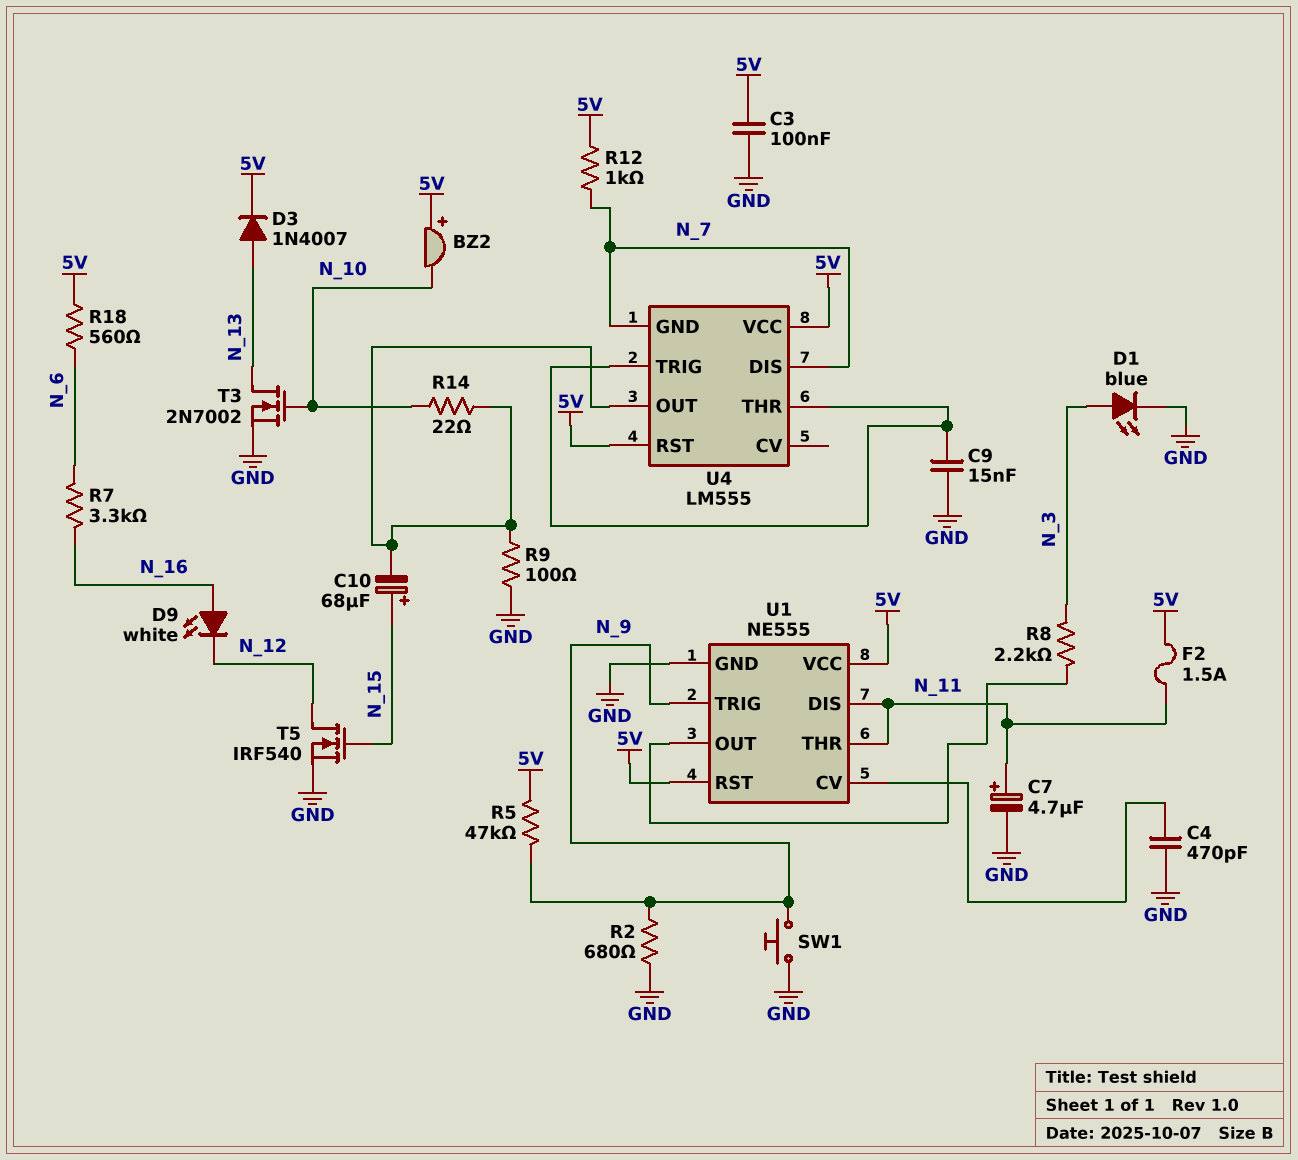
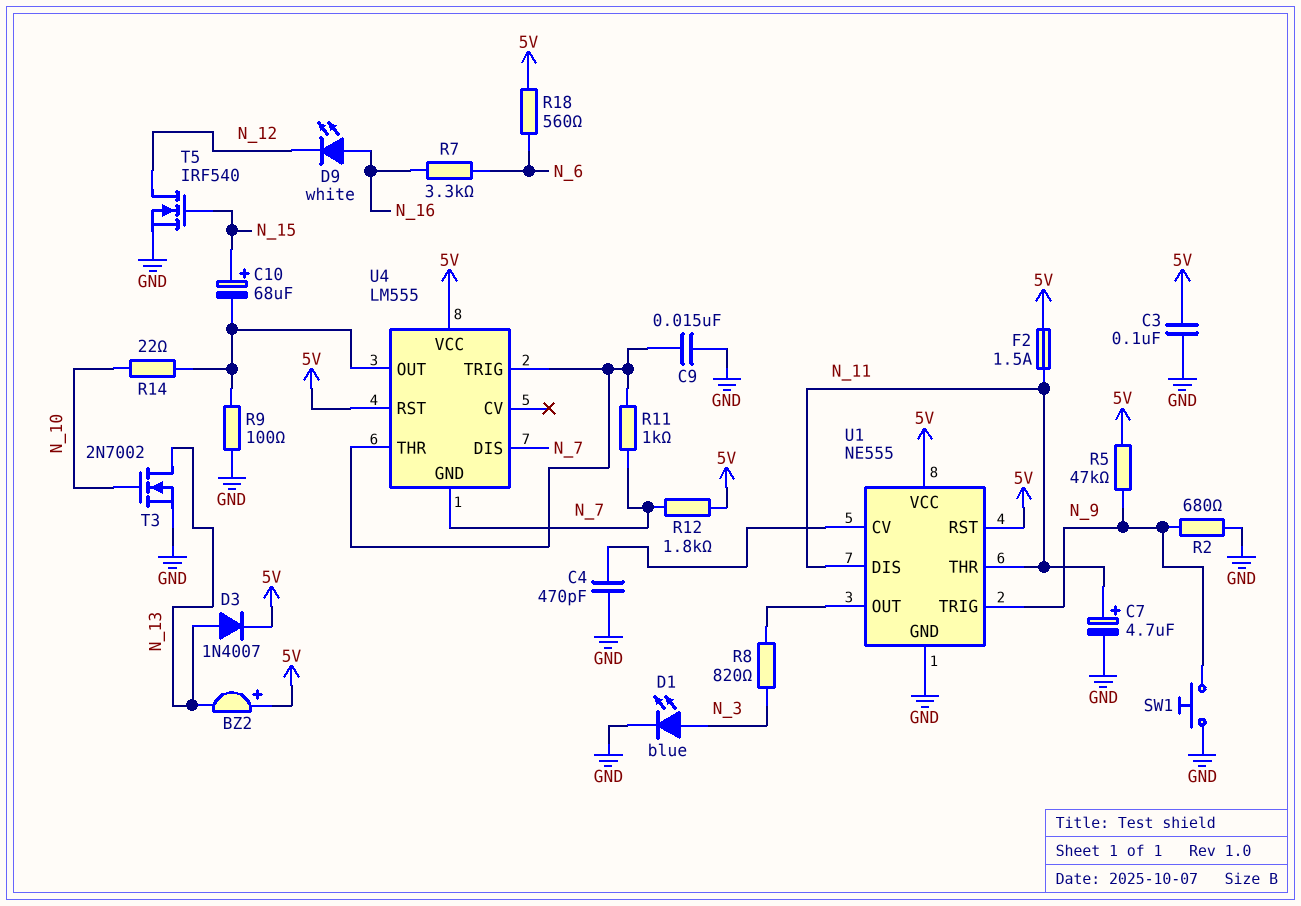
BZ2: buzzer (plus 5V, minus N_10) -> buzzer (plus 5V, minus N_13)
R8: 2.2k (N_3, U1/OUT) -> 820 (N_3, U1/OUT)
R11: none -> 1k (N_7, U4/THR)
R12: 1k (5V, N_7) -> 1.8k (5V, N_7)

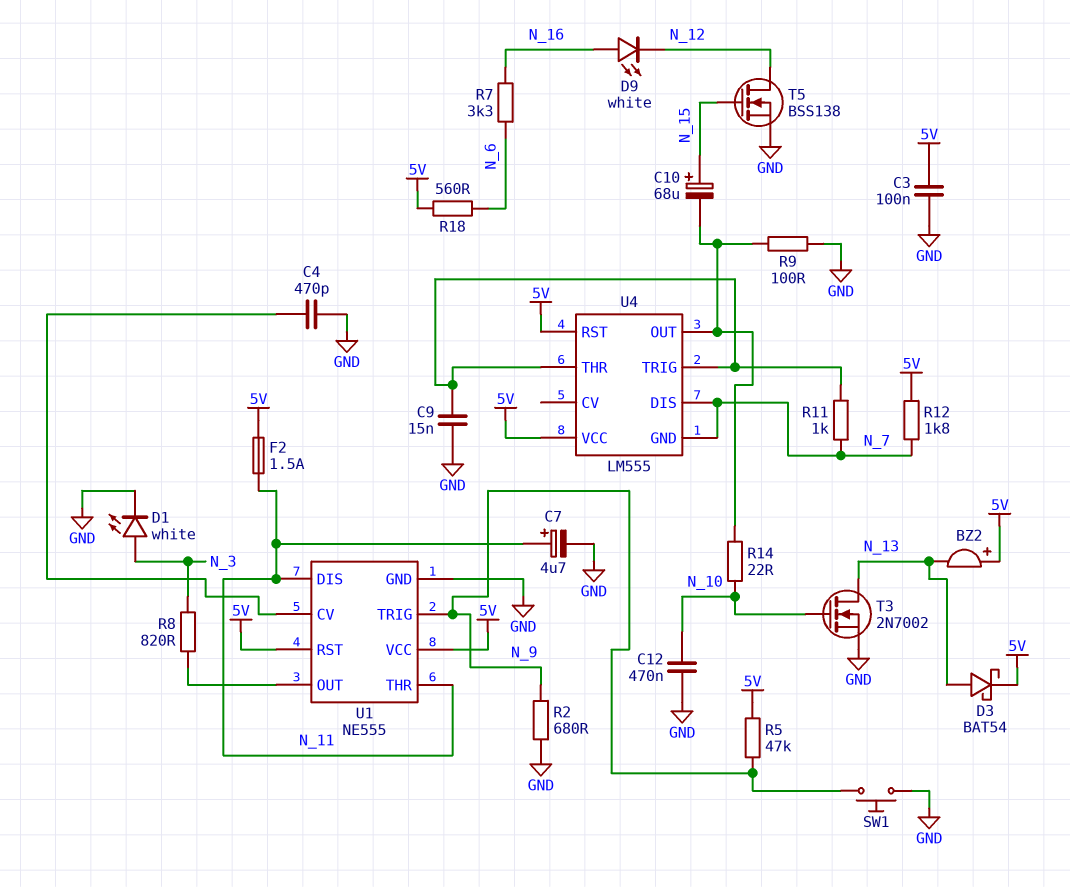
C12: none -> 470nF (GND, N_10)
D1: LED blue (A N_3, K GND) -> LED white (A N_3, K GND)
D3: diode 1N4007 (A N_13, K 5V) -> schottky BAT54 (A N_13, K 5V)
T5: NMOS IRF540 (G N_15, D N_12, S GND) -> NMOS BSS138 (G N_15, D N_12, S GND)

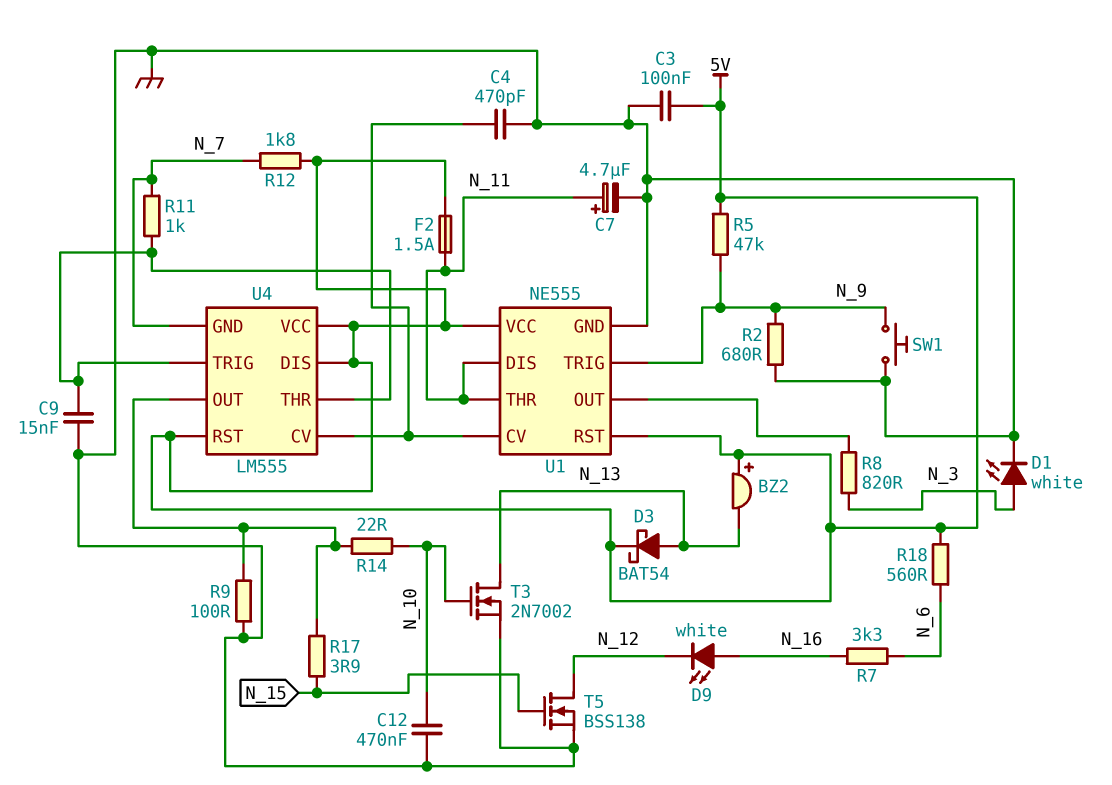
C10: 68uF (plus N_15, minus U4/OUT) -> none
R17: none -> 3.9 (N_15, U4/OUT)
U4 pin CV: none -> U1/CV
U4 pin DIS: N_7 -> 5V

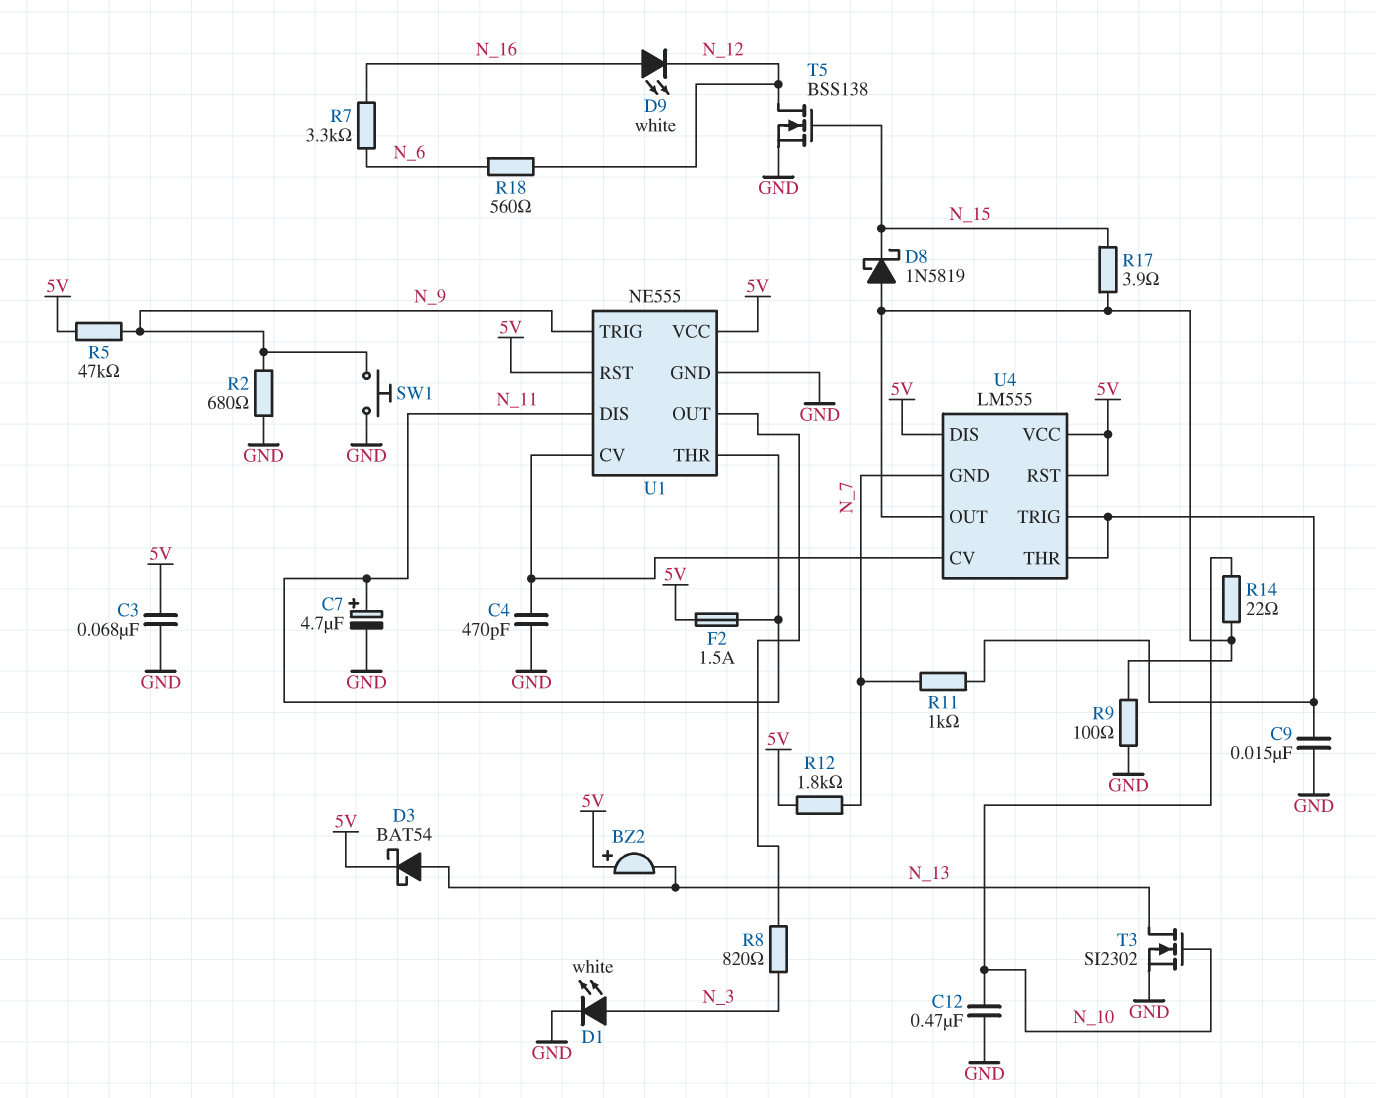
C3: 100nF (5V, GND) -> 68nF (5V, GND)
D8: none -> schottky 1N5819 (A U4/OUT, K N_15)
R18: 560 (5V, N_6) -> 560 (N_6, N_12)
T3: NMOS 2N7002 (G N_10, D N_13, S GND) -> NMOS SI2302 (G N_10, D N_13, S GND)

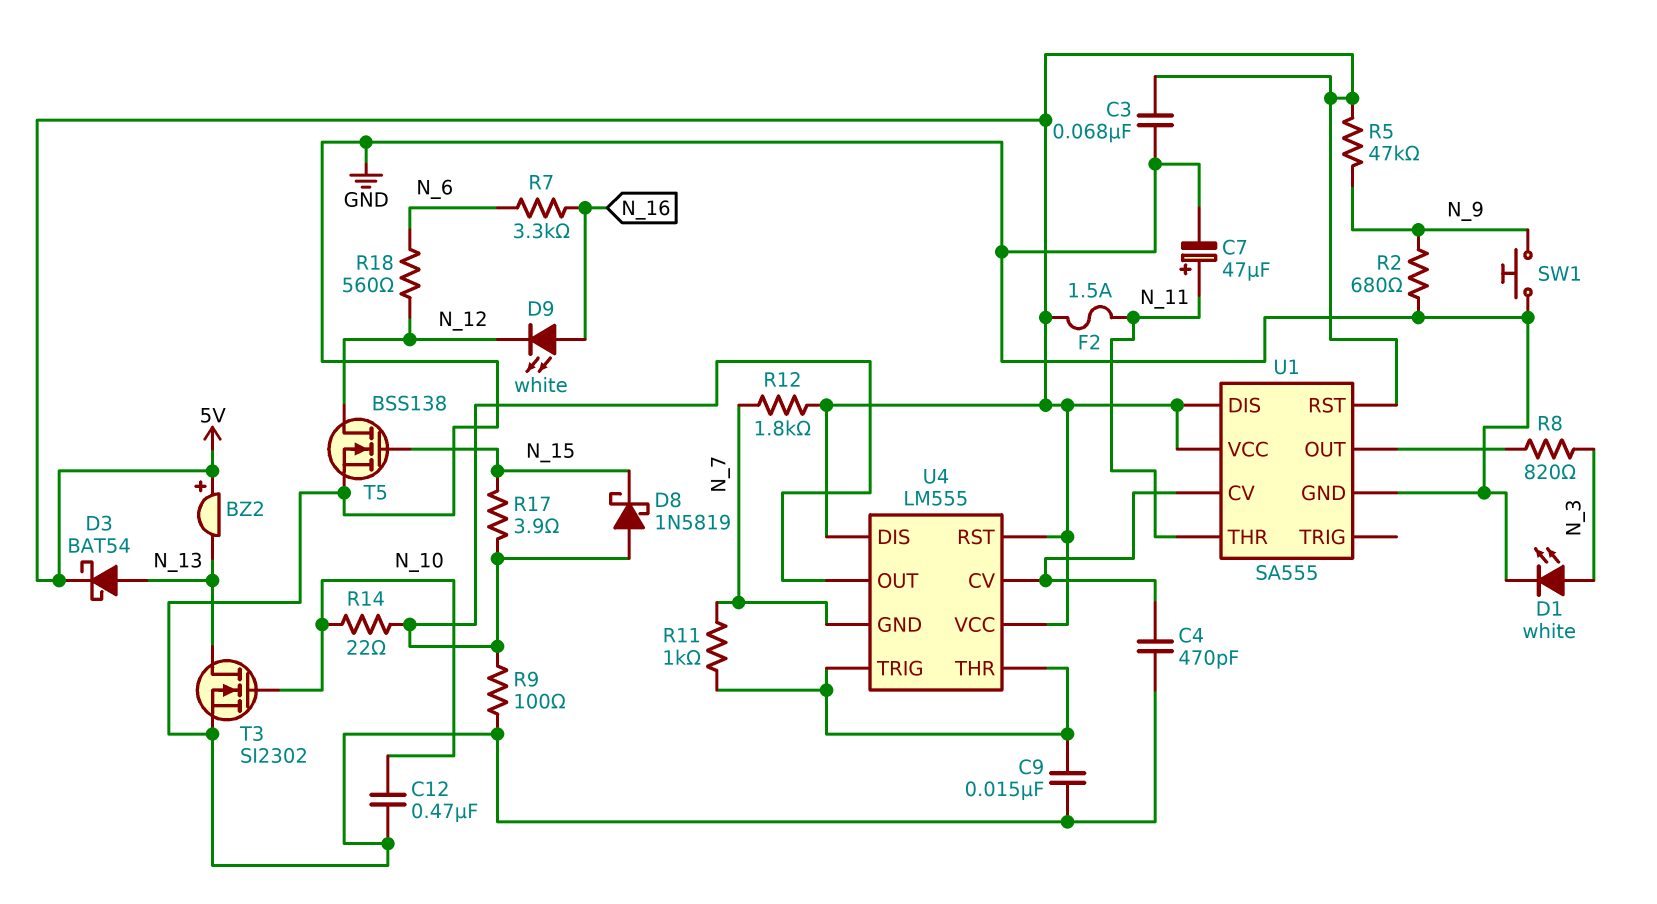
C7: 4.7uF (plus N_11, minus GND) -> 47uF (plus N_11, minus GND)
U1: NE555 -> SA555
U1 pin DIS: N_11 -> 5V
U1 pin TRIG: N_9 -> none

